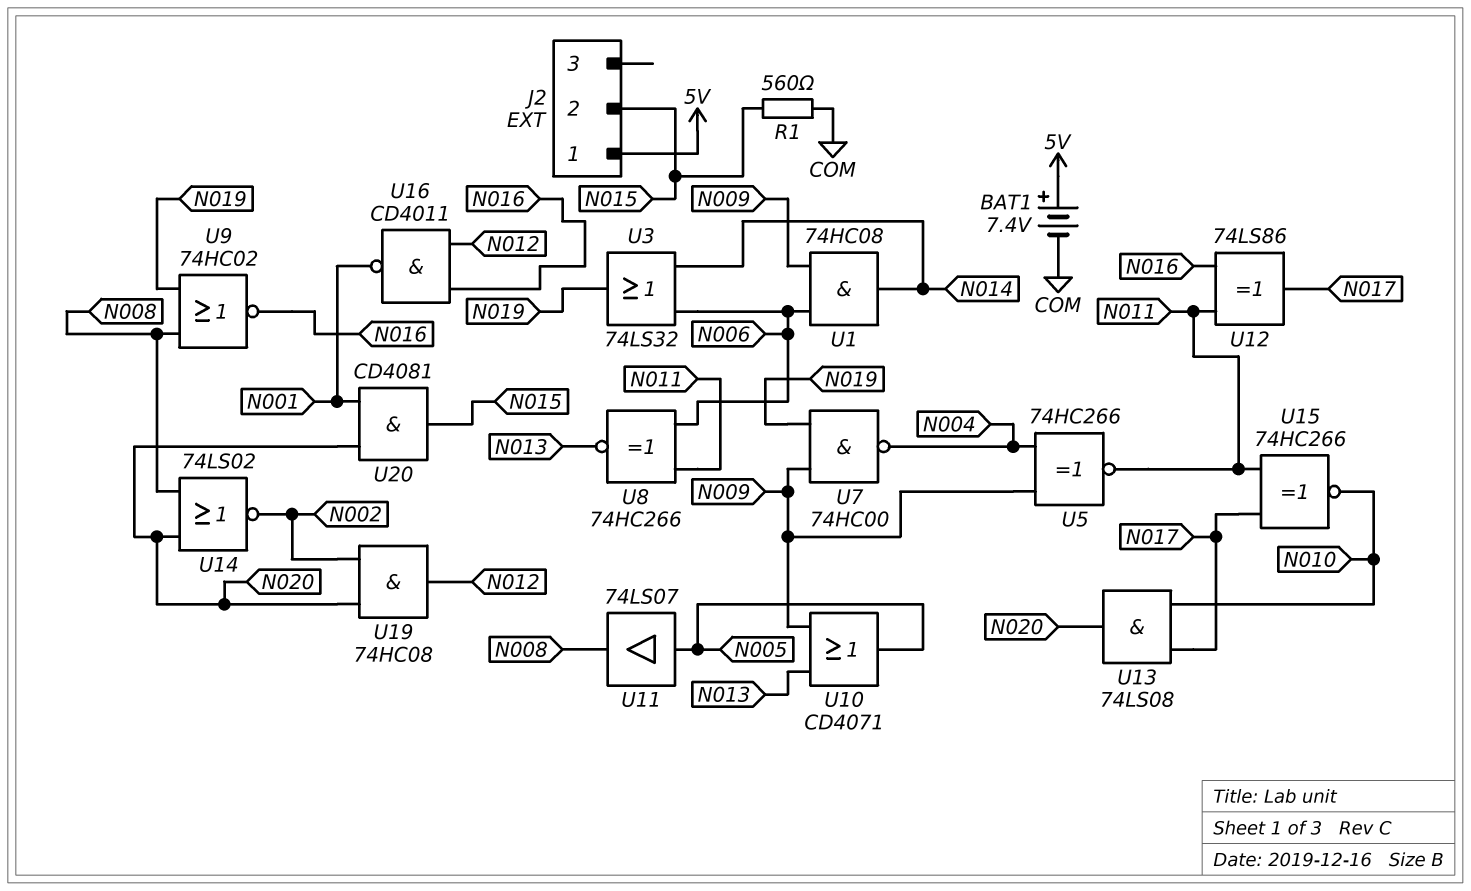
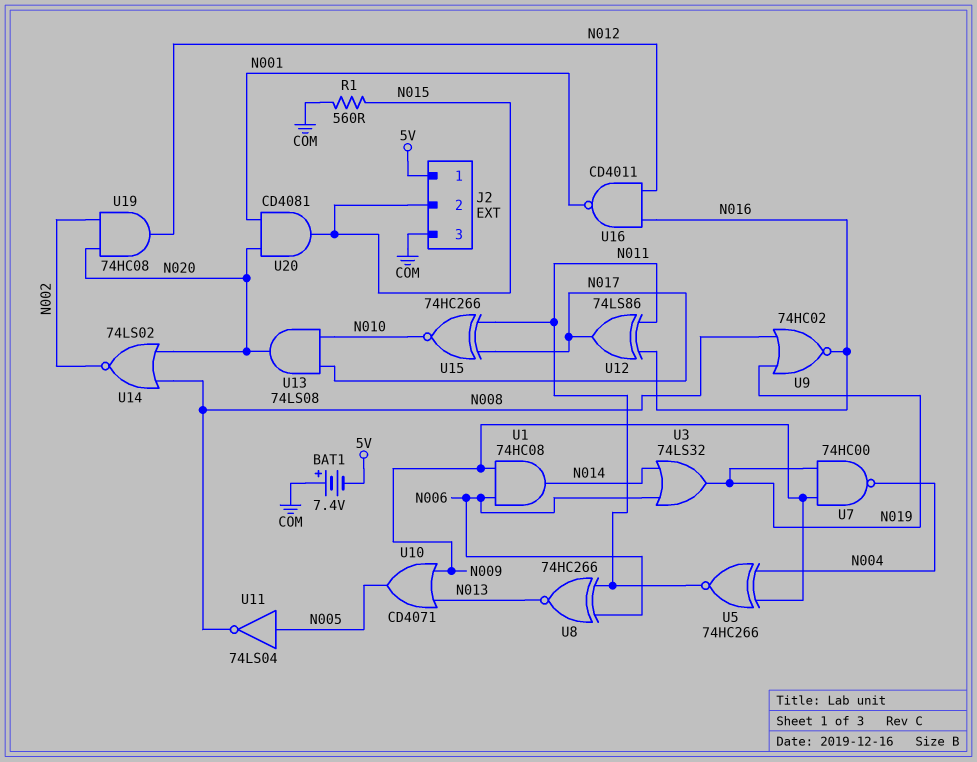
BAT1: 7.4V (plus 5V, minus COM) -> 7.4V (plus COM, minus 5V)
J2 pin 3: none -> COM
U11: buffer 74LS07 (in N005, out N008) -> NOT 74LS04 (in N005, out N008)

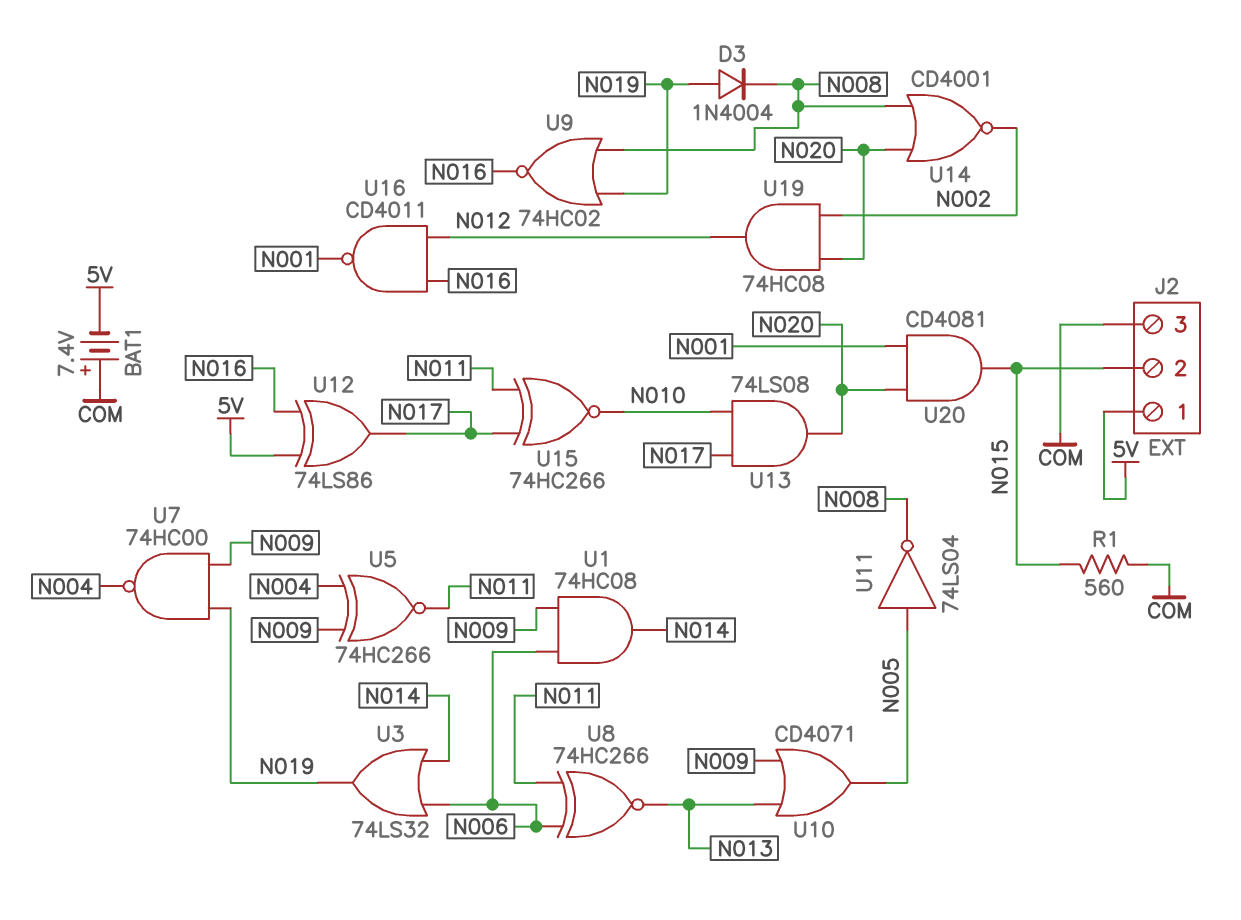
D3: none -> diode 1N4004 (A N019, K N008)
U12: XOR 74LS86 (in N011, in N016, out N017) -> XOR 74LS86 (in 5V, in N016, out N017)
U14: NOR 74LS02 (in N008, in N020, out N002) -> NOR CD4001 (in N008, in N020, out N002)

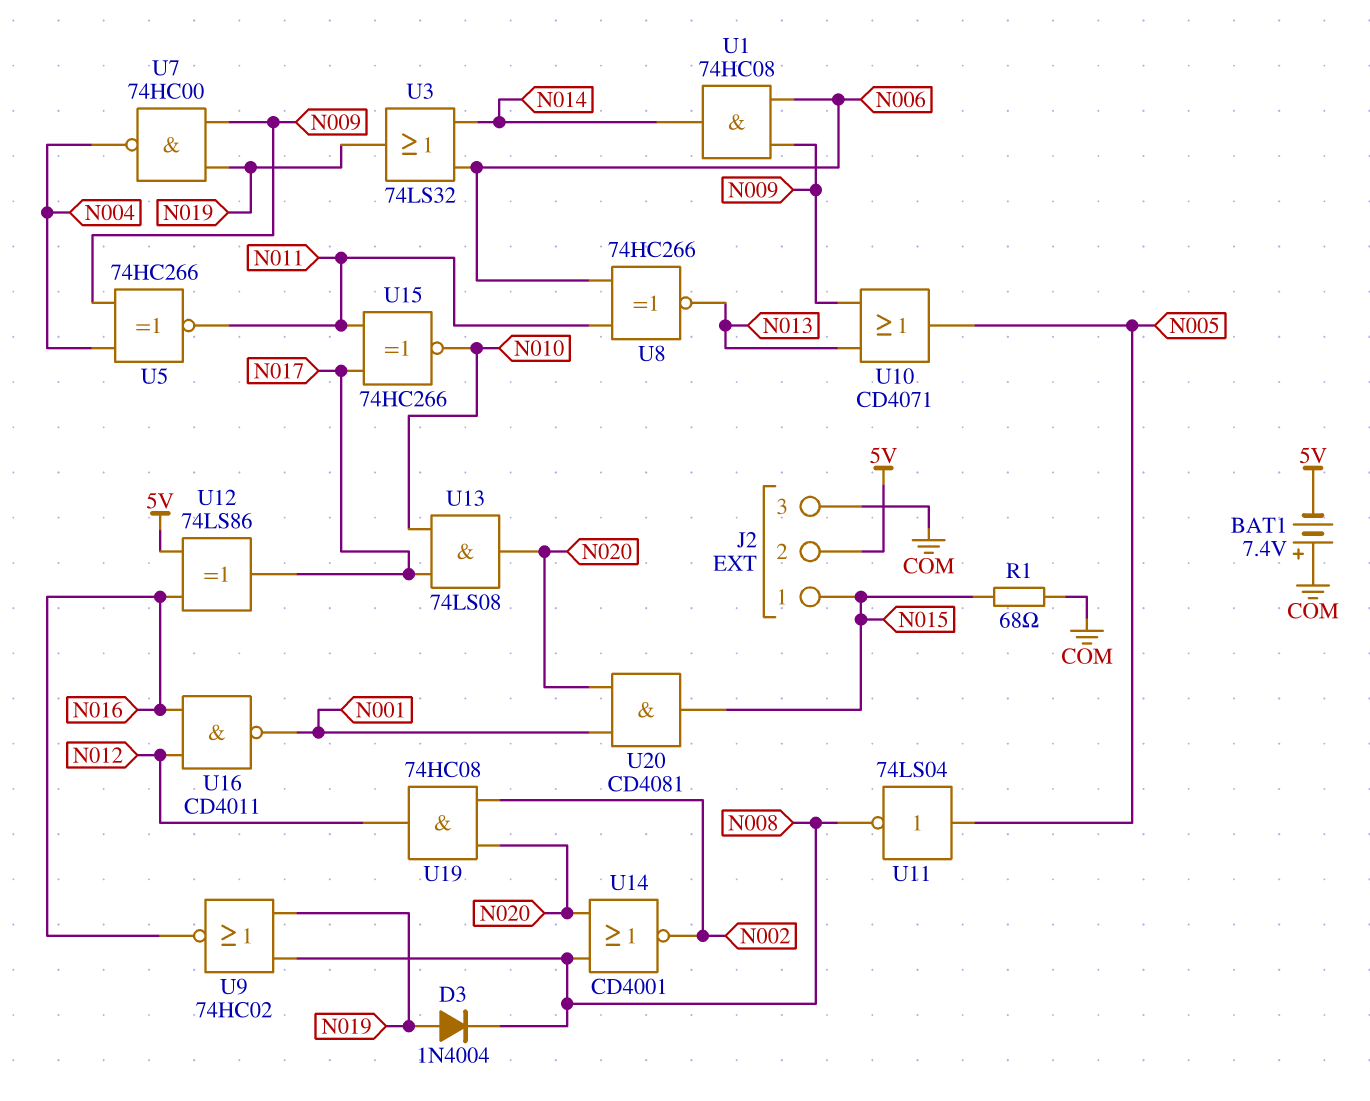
J2 pin 1: 5V -> N015
J2 pin 2: N015 -> 5V
R1: 560 (COM, N015) -> 68 (COM, N015)

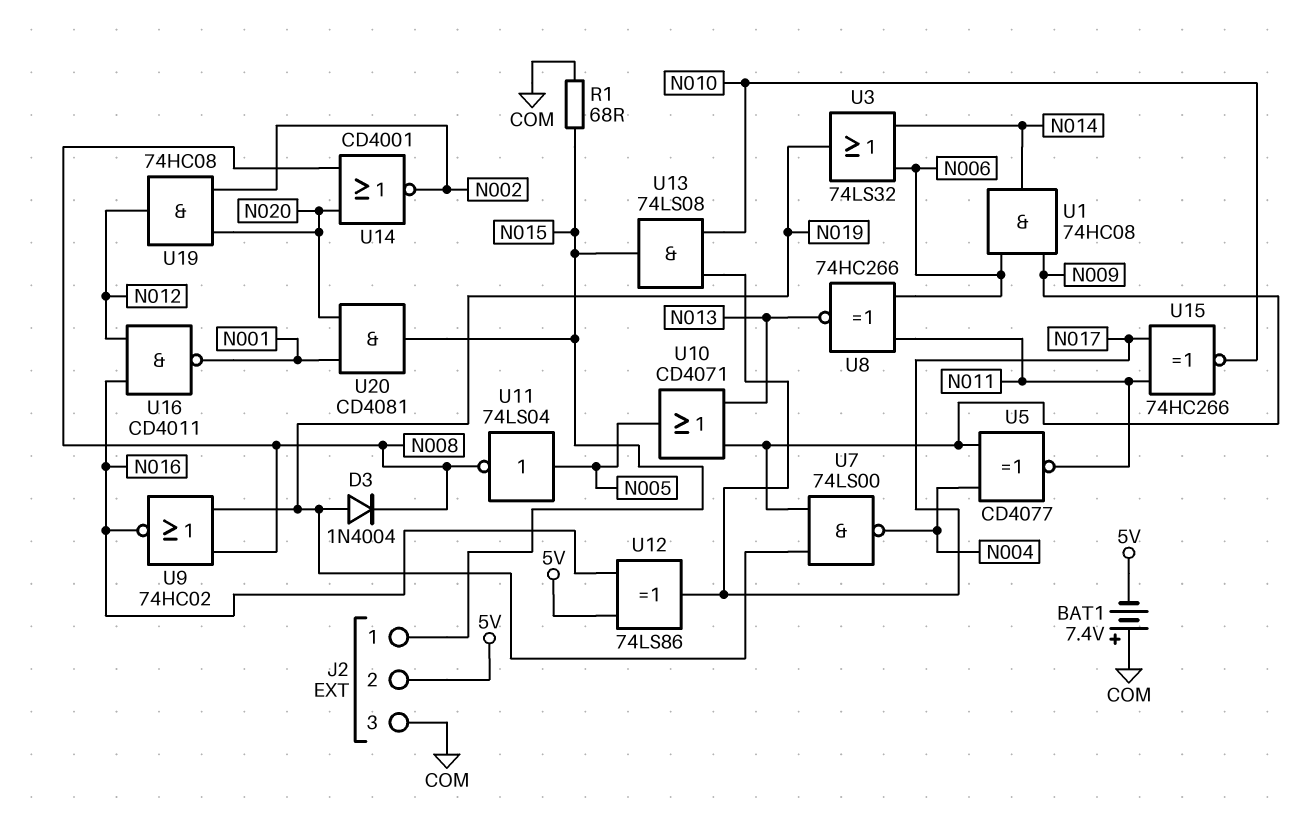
U5: XNOR 74HC266 (in N004, in N009, out N011) -> XNOR CD4077 (in N004, in N009, out N011)
U7: NAND 74HC00 (in N009, in N019, out N004) -> NAND 74LS00 (in N009, in N019, out N004)
U13: AND 74LS08 (in N010, in N017, out N020) -> AND 74LS08 (in N010, in N017, out N015)

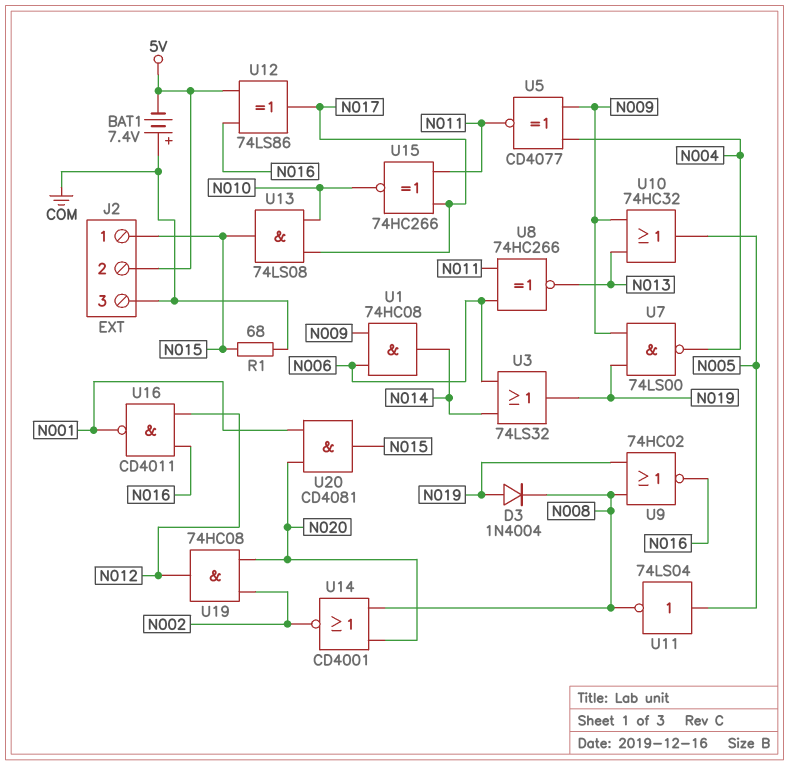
U10: OR CD4071 (in N009, in N013, out N005) -> OR 74HC32 (in N009, in N013, out N005)

